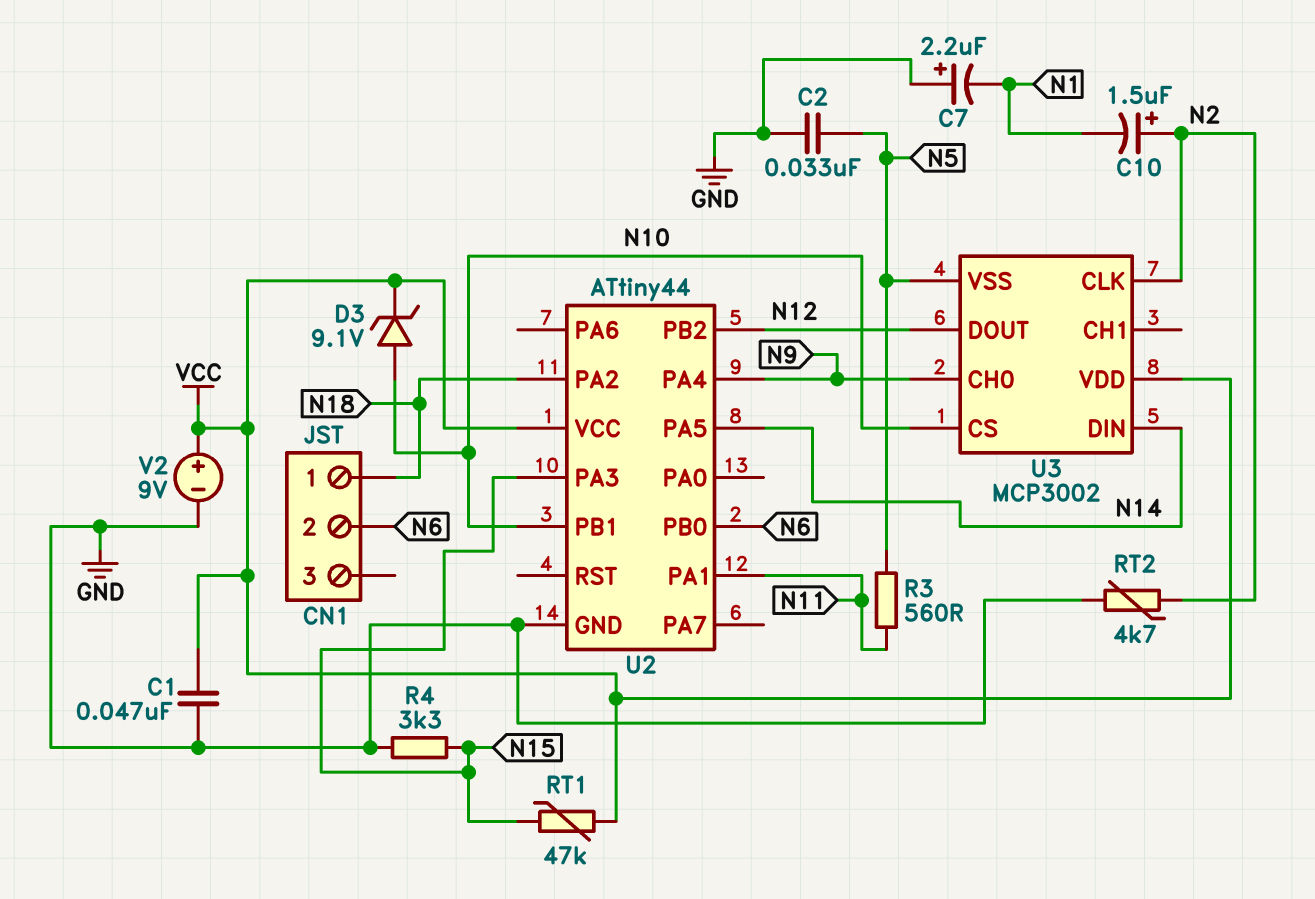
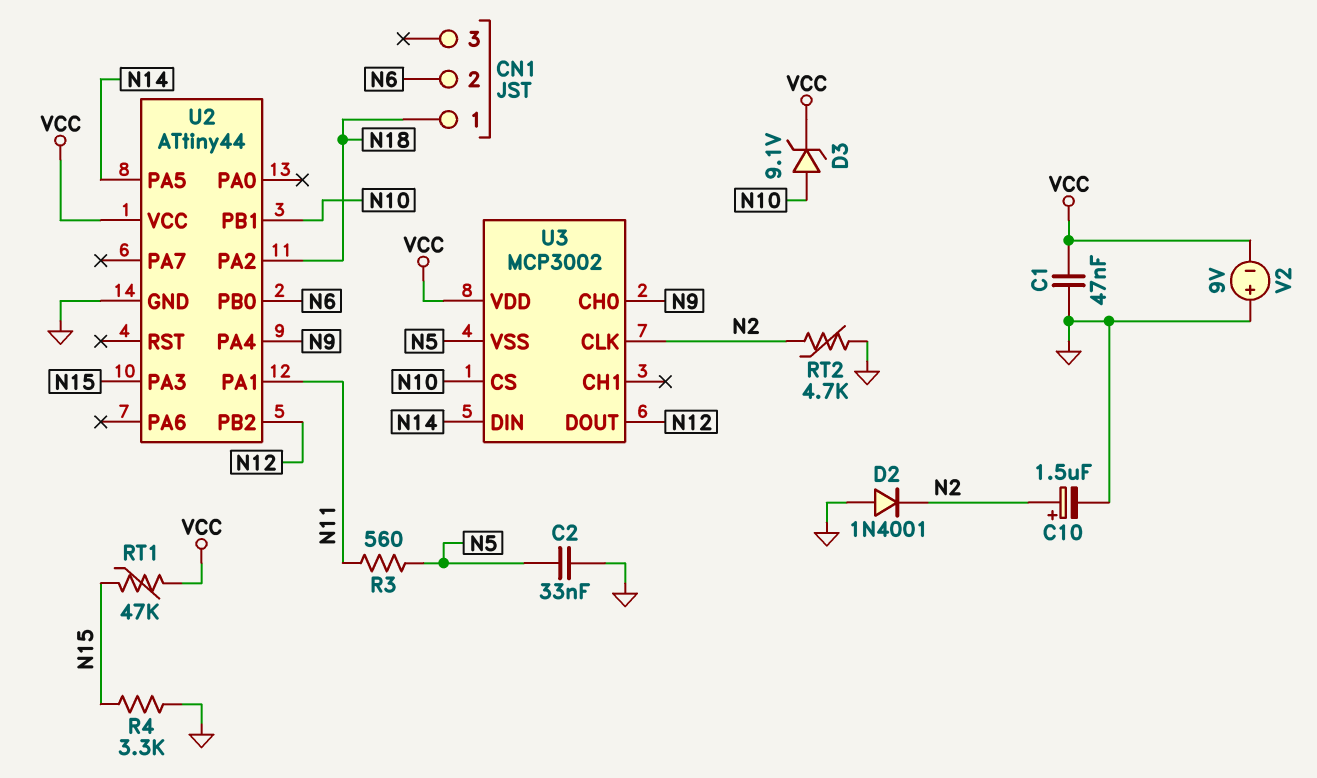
C7: 2.2uF (plus GND, minus N1) -> none
C10: 1.5uF (plus N2, minus N1) -> 1.5uF (plus N2, minus GND)
D2: none -> diode 1N4001 (A GND, K N2)
V2: 9V (plus VCC, minus GND) -> 9V (plus GND, minus VCC)

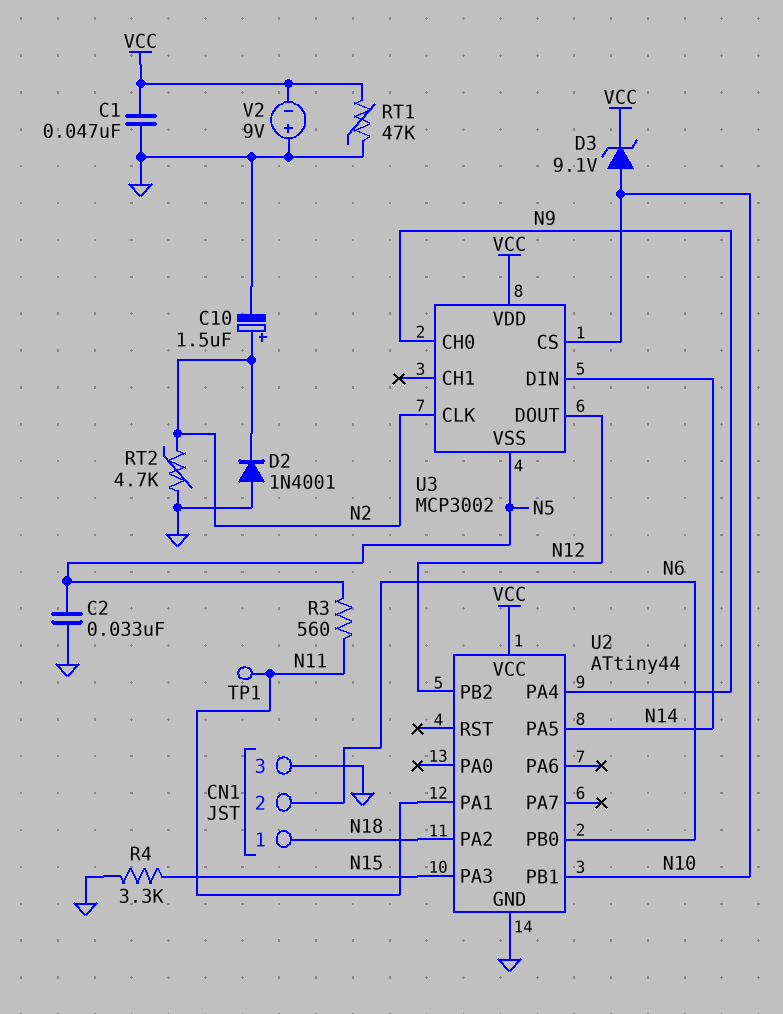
CN1 pin 3: none -> GND
RT1: 47k (N15, VCC) -> 47k (GND, VCC)
TP1: none -> test point (N11)

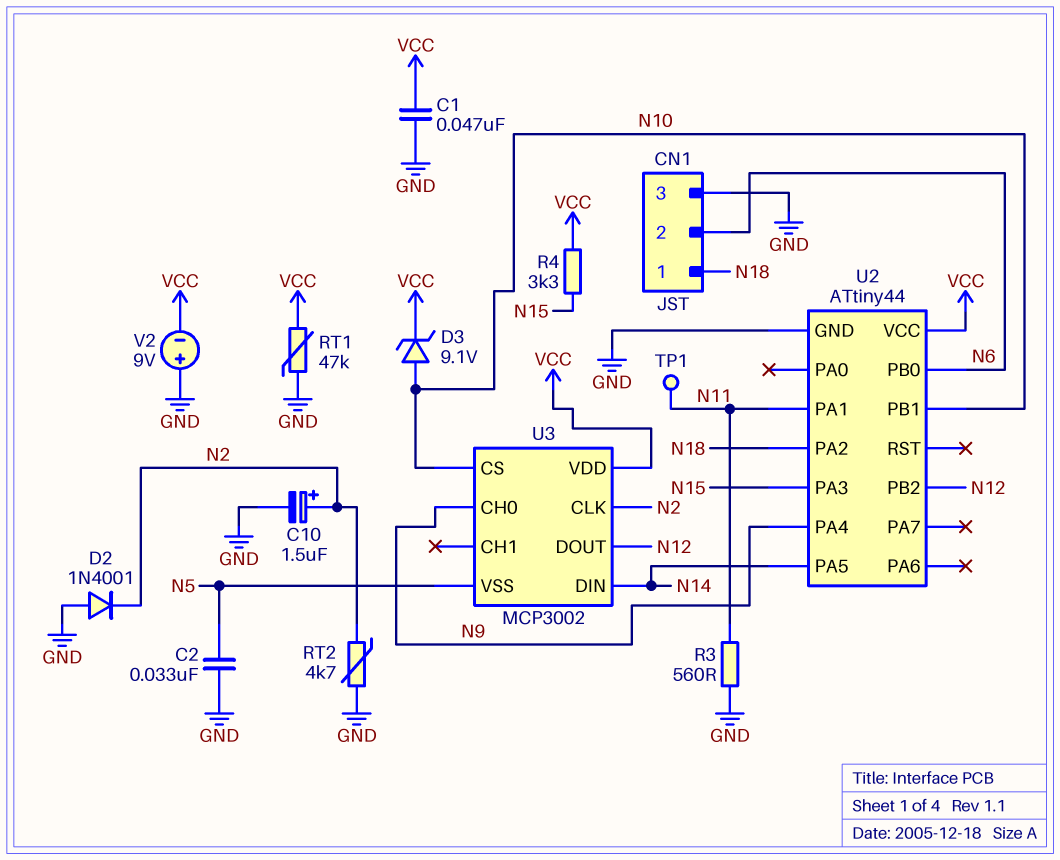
R3: 560 (N5, N11) -> 560 (GND, N11)
R4: 3.3k (GND, N15) -> 3.3k (N15, VCC)

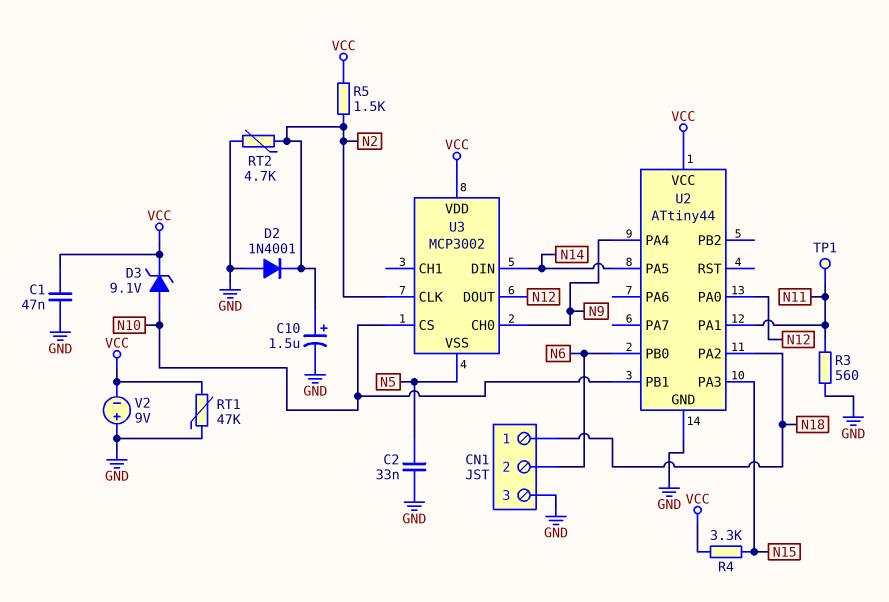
R5: none -> 1.5k (N2, VCC)
U2 pin PA0: none -> N12
U2 pin PB2: N12 -> none

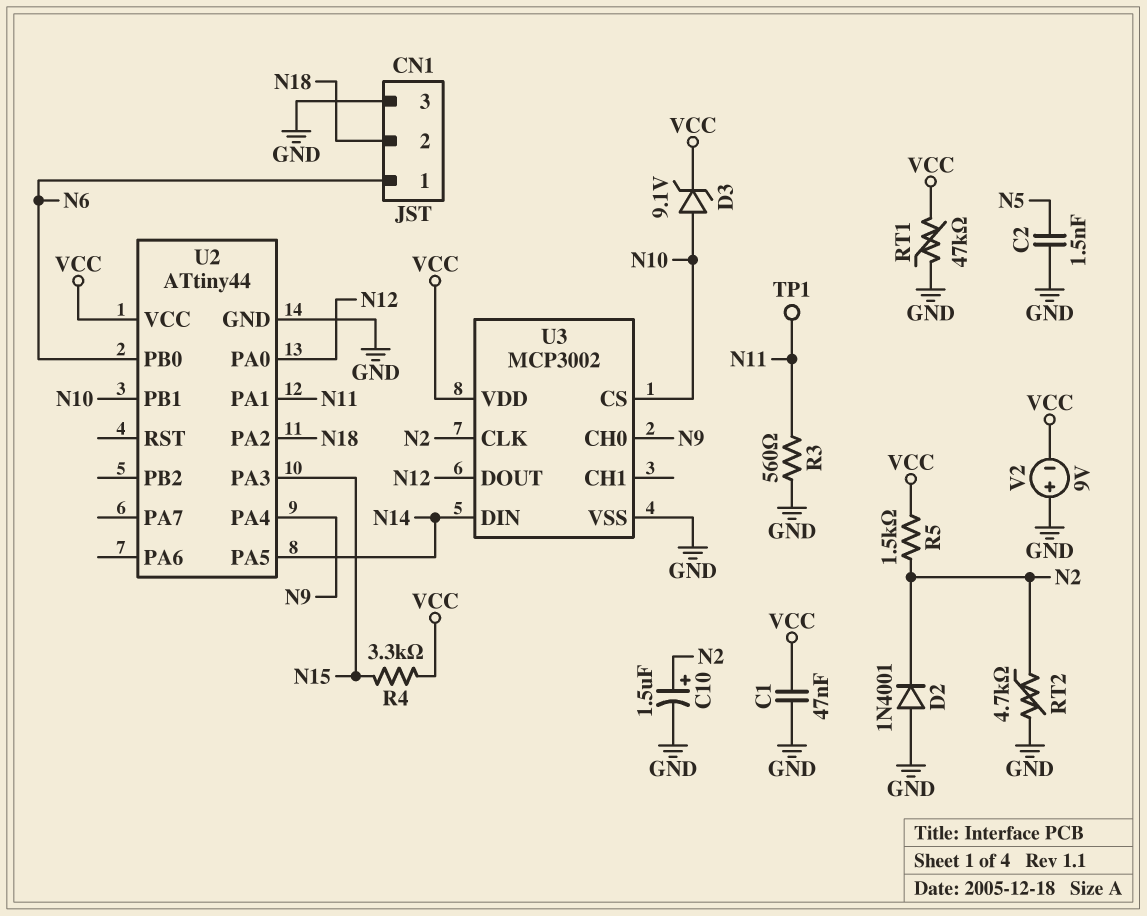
C2: 33nF (GND, N5) -> 1.5nF (GND, N5)
CN1 pin 1: N18 -> N6
CN1 pin 2: N6 -> N18
U3 pin VSS: N5 -> GND

